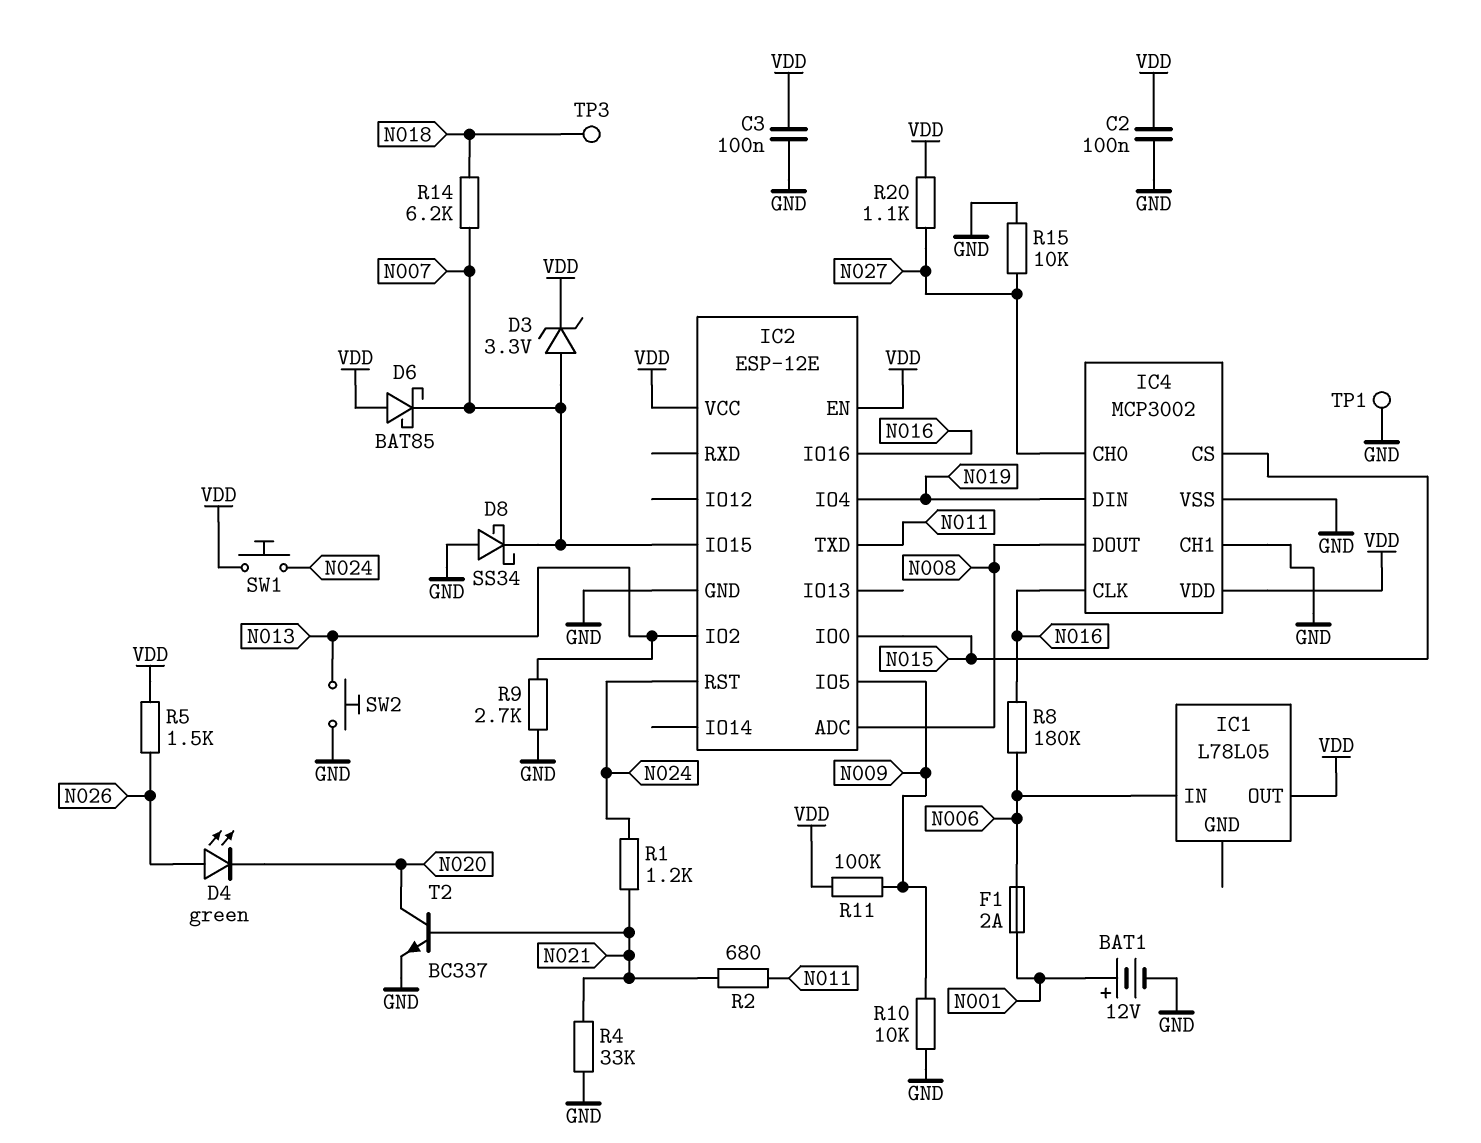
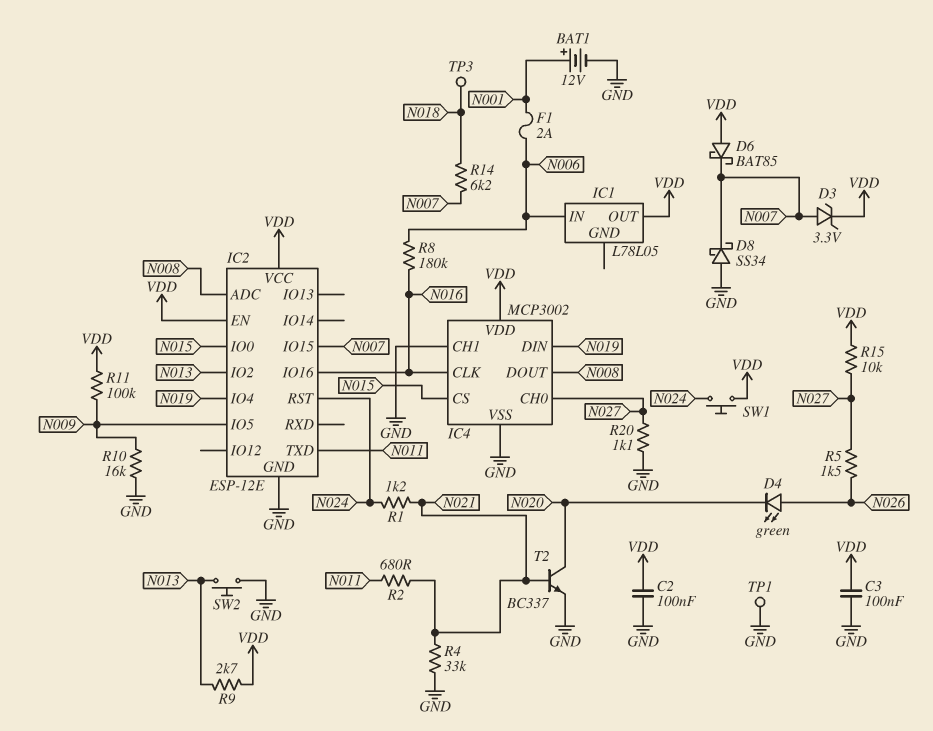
R5: 1.5k (N026, VDD) -> 1.5k (N026, N027)
R9: 2.7k (GND, N013) -> 2.7k (N013, VDD)
R10: 10k (GND, N009) -> 16k (GND, N009)
R15: 10k (GND, N027) -> 10k (N027, VDD)
R20: 1.1k (N027, VDD) -> 1.1k (GND, N027)

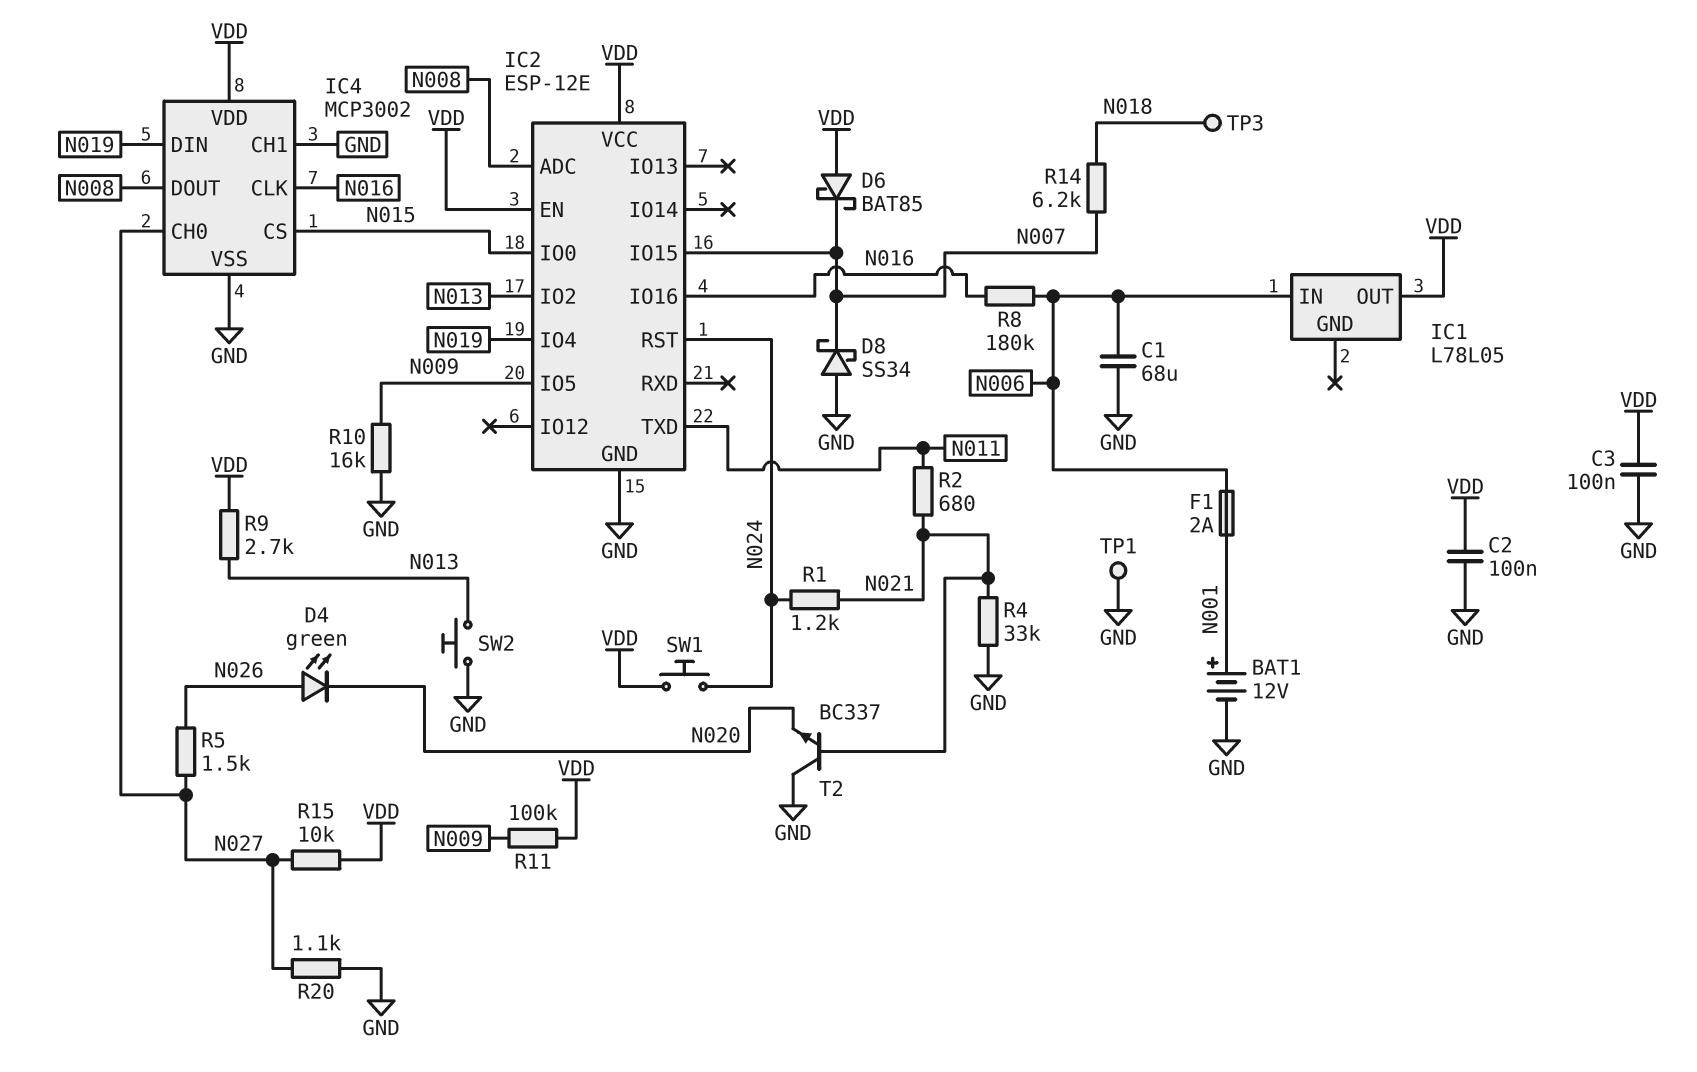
C1: none -> 68uF (GND, N006)
D3: zener 3.3V (A N007, K VDD) -> none
T2: NPN BC337 (B N021, C N020, E GND) -> NPN BC337 (B N021, C GND, E N020)

